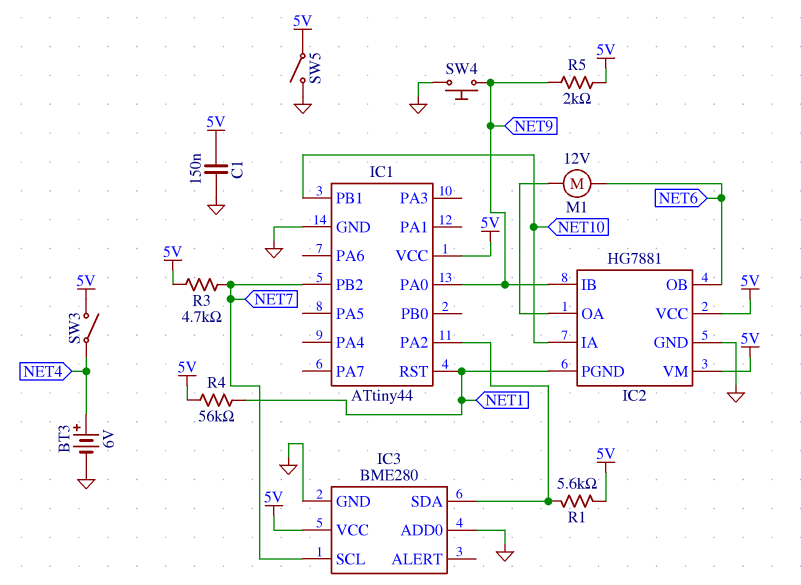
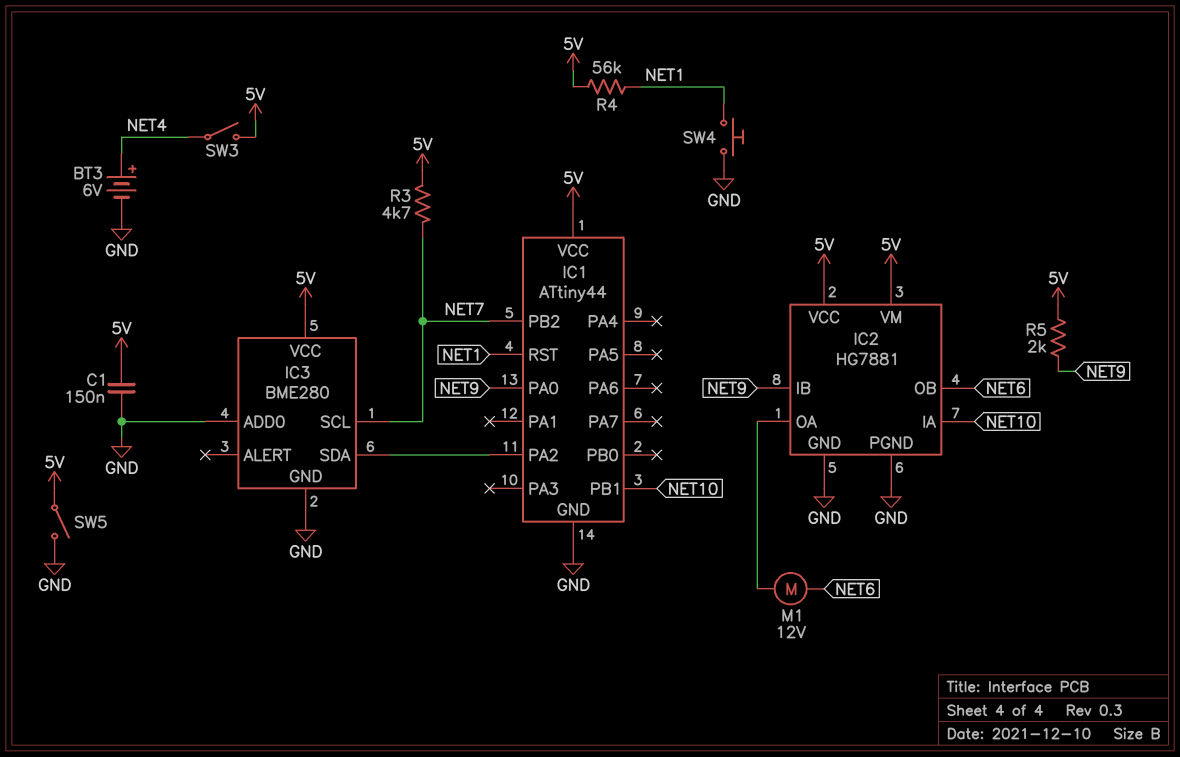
IC2 pin PGND: NET1 -> GND
R1: 5.6k (5V, IC1/PA2) -> none
SW4: button (GND, NET9) -> button (GND, NET1)

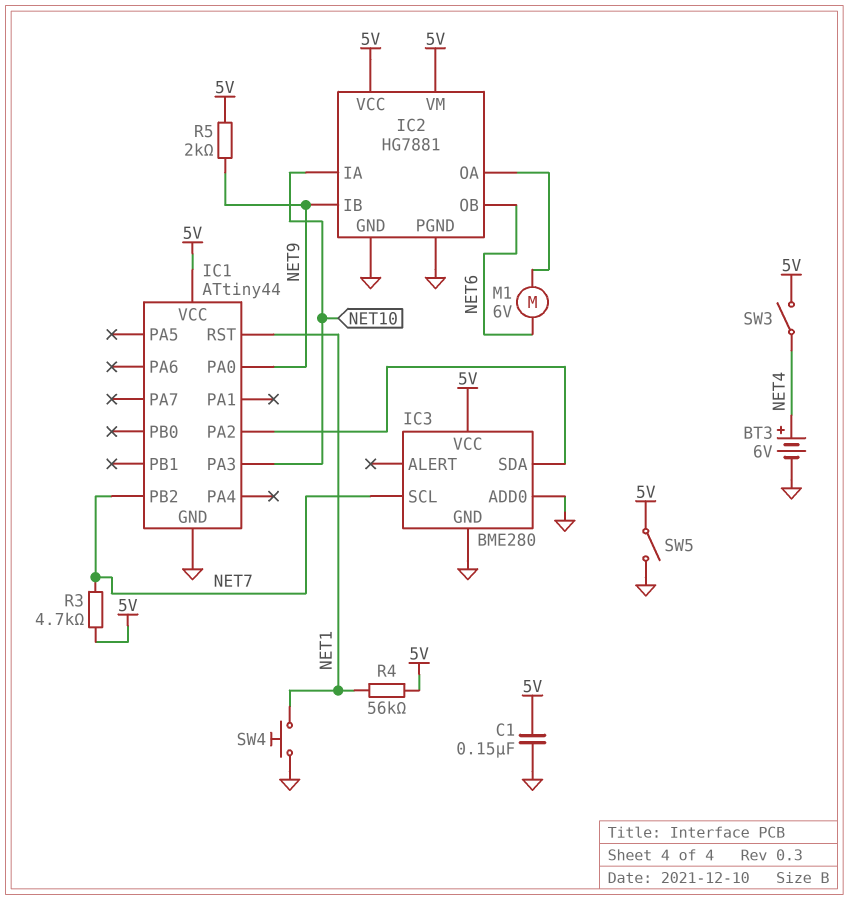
IC1 pin PA3: none -> NET10
IC1 pin PB1: NET10 -> none
M1: motor 12V (IC2/OA, NET6) -> motor 6V (IC2/OA, NET6)

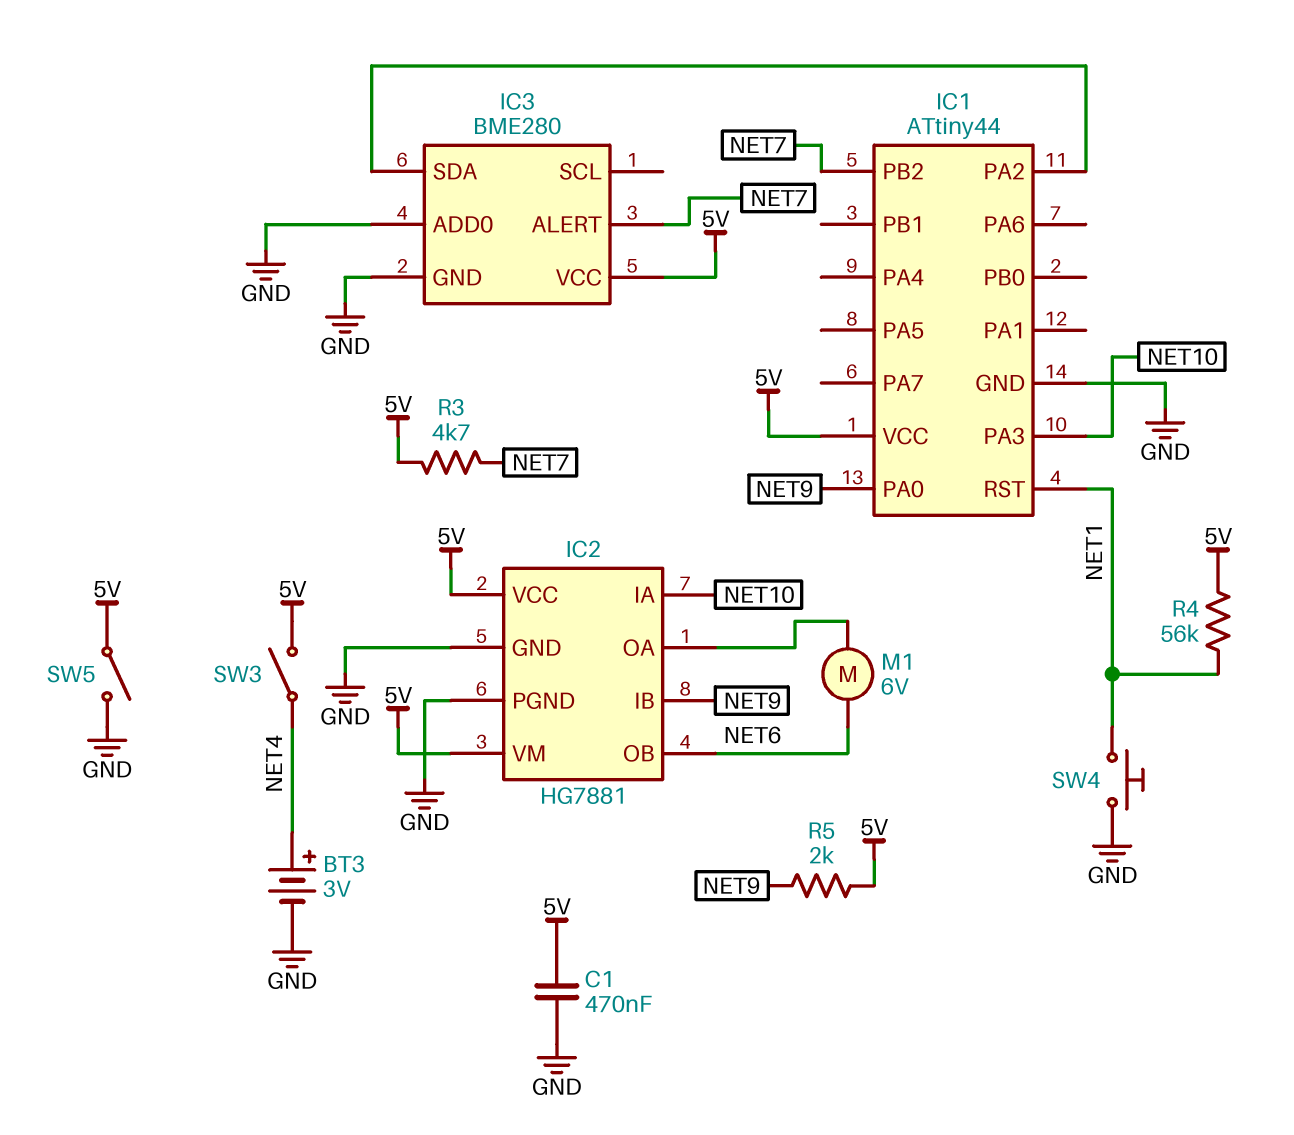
BT3: 6V (plus NET4, minus GND) -> 3V (plus NET4, minus GND)
C1: 150nF (5V, GND) -> 470nF (5V, GND)
IC3 pin ALERT: none -> NET7
IC3 pin SCL: NET7 -> none

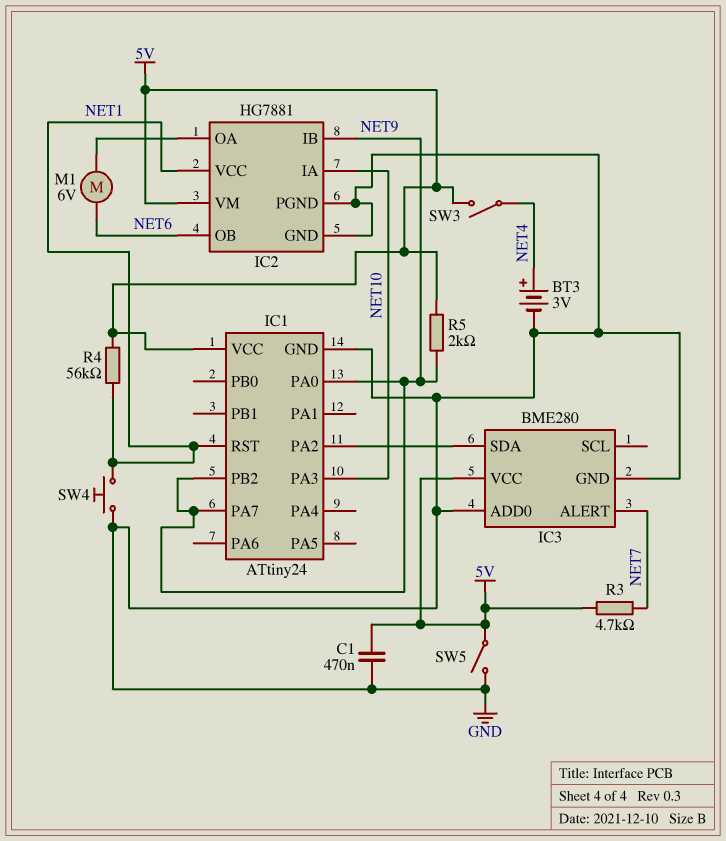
IC1: ATtiny44 -> ATtiny24
IC1 pin PA7: none -> NET9
IC1 pin PB2: NET7 -> NET9
IC2 pin VCC: 5V -> NET1

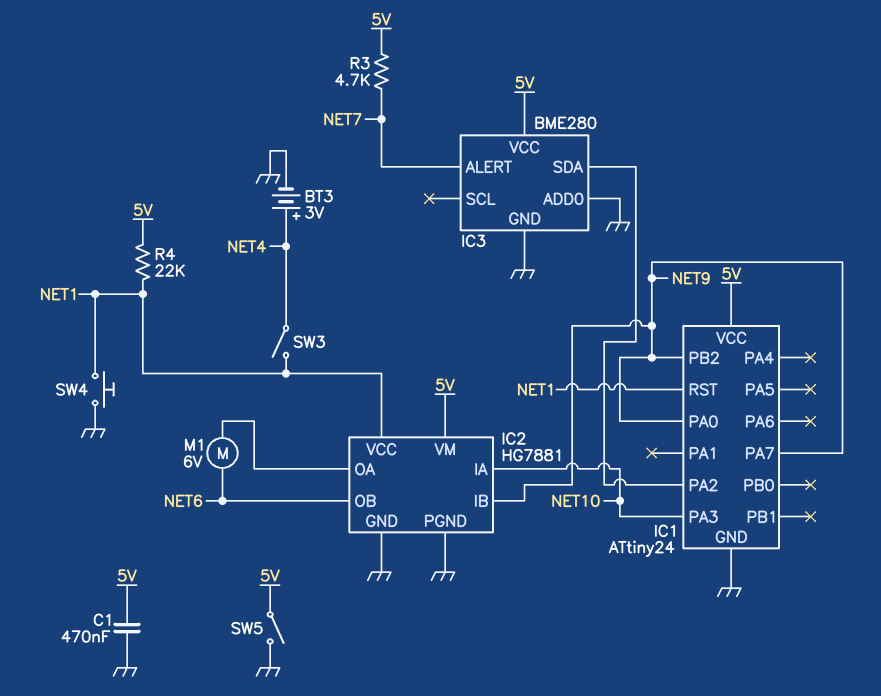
R4: 56k (5V, NET1) -> 22k (5V, NET1)
R5: 2k (5V, NET9) -> none
SW3: switch (5V, NET4) -> switch (NET1, NET4)

